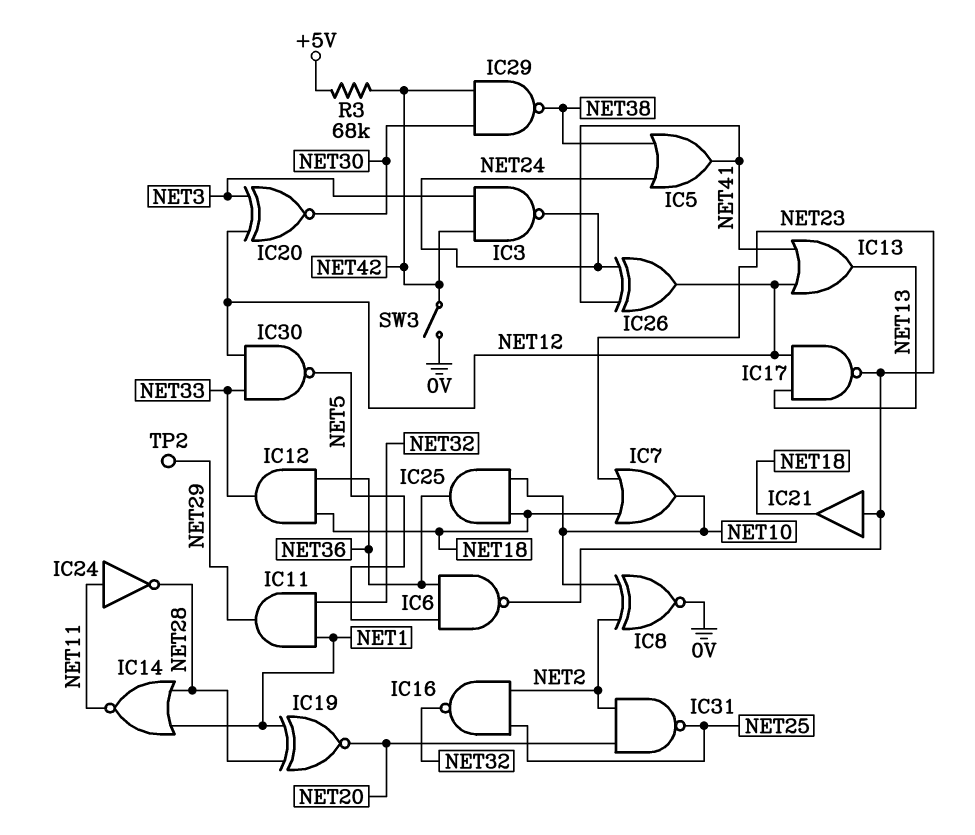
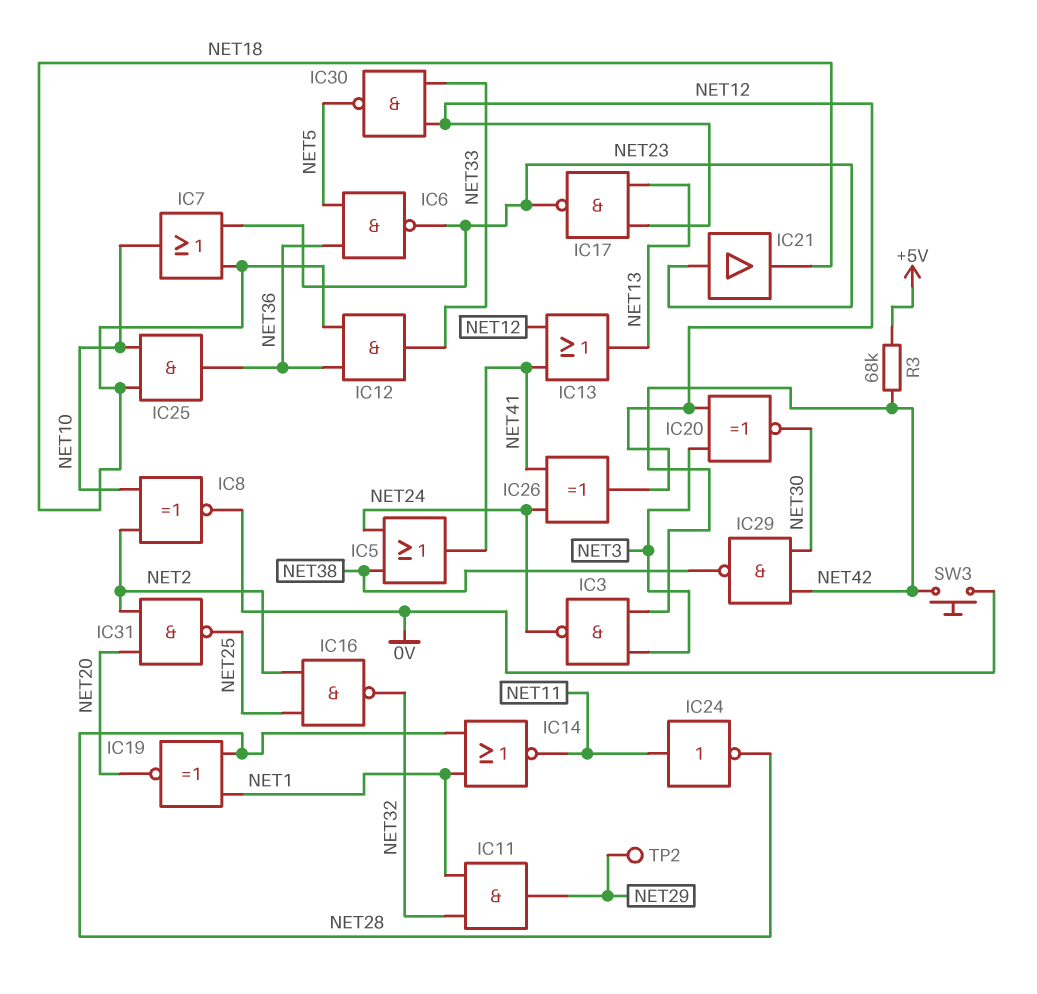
SW3: switch (0V, NET42) -> button (0V, NET42)

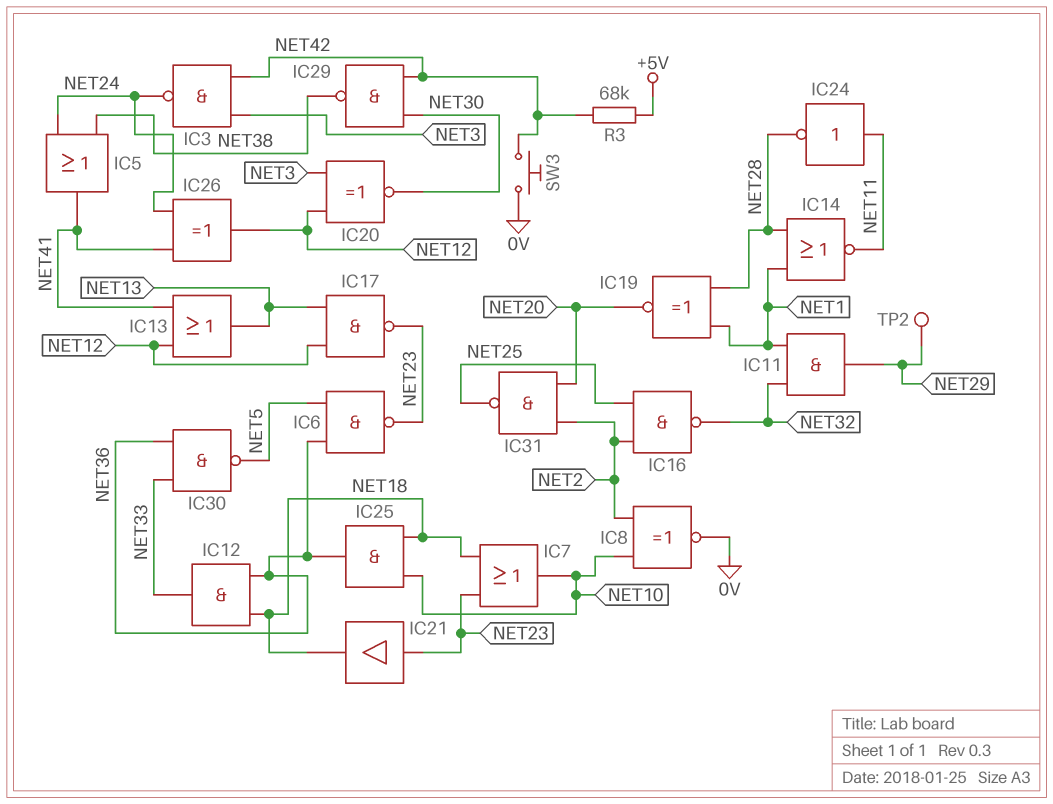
IC30: NAND (in NET12, in NET33, out NET5) -> NAND (in NET33, in NET36, out NET5)

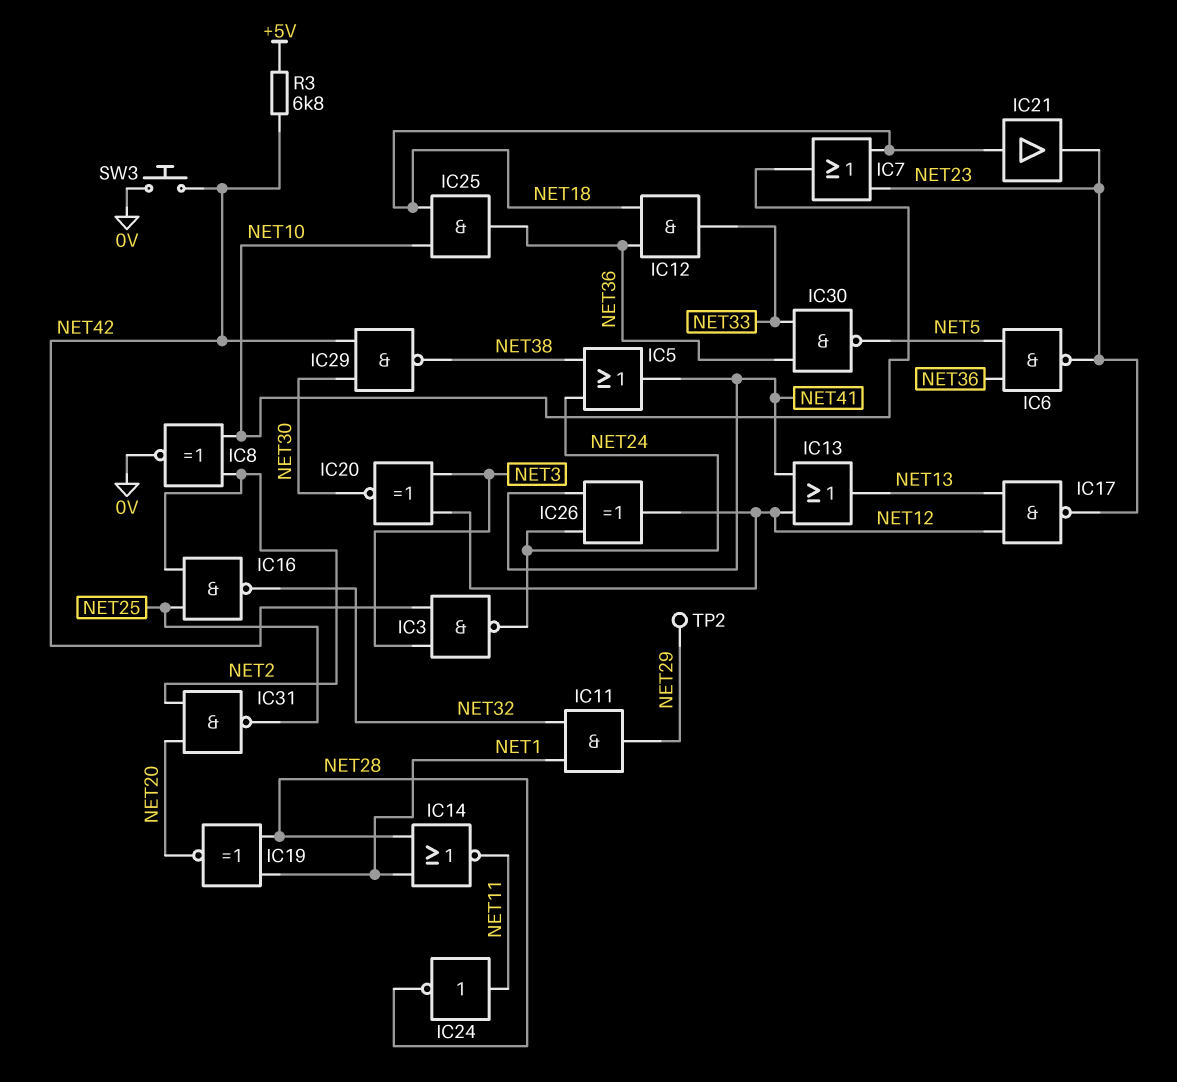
IC21: buffer (in NET23, out NET18) -> buffer (in NET18, out NET23)
R3: 68k (+5V, NET42) -> 6.8k (+5V, NET42)

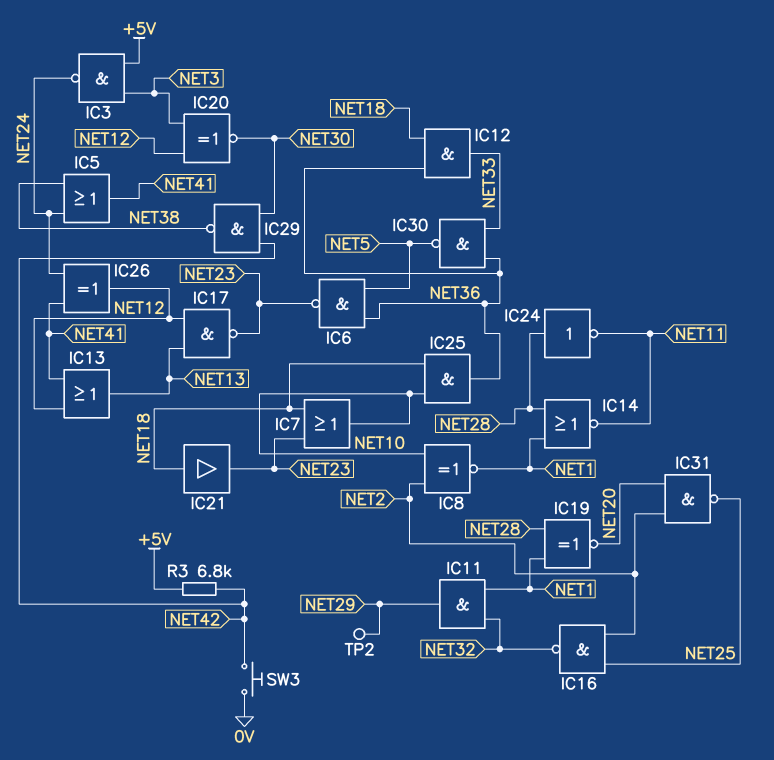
IC3: NAND (in NET3, in NET42, out NET24) -> NAND (in +5V, in NET3, out NET24)
IC8: XNOR (in NET2, in NET10, out 0V) -> XNOR (in NET2, in NET10, out NET1)
IC24: NOT (in NET11, out NET28) -> NOT (in NET28, out NET11)

